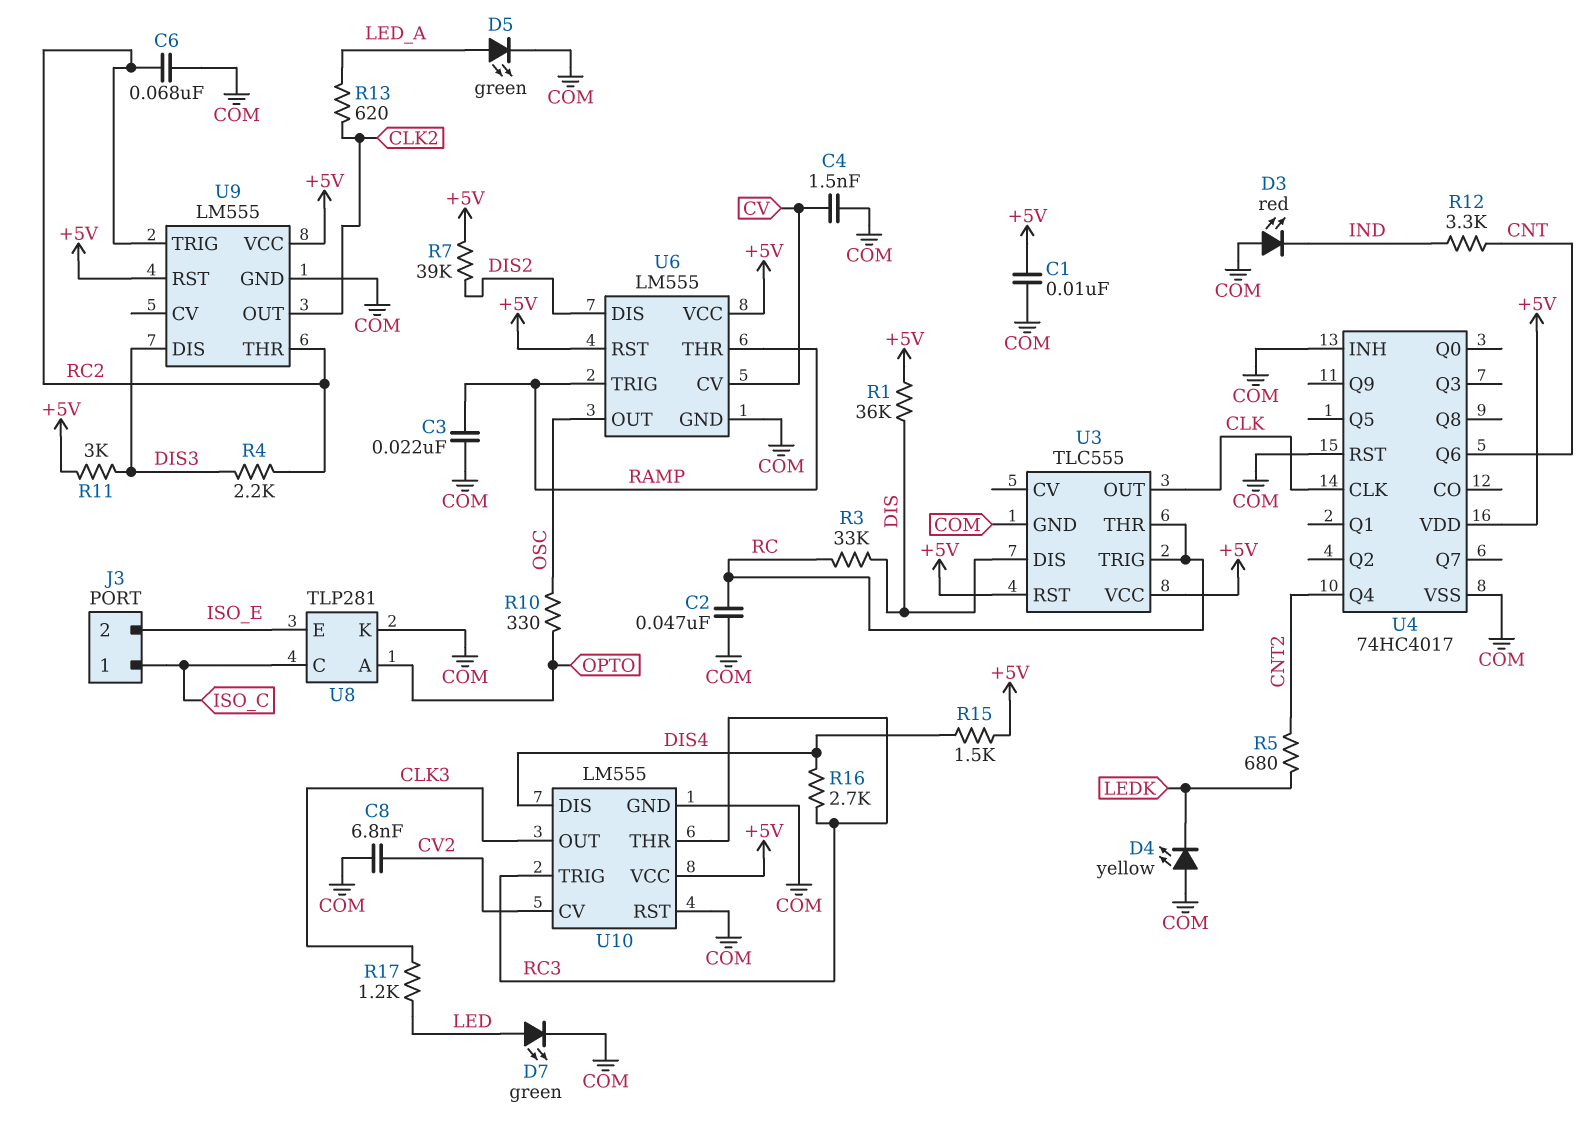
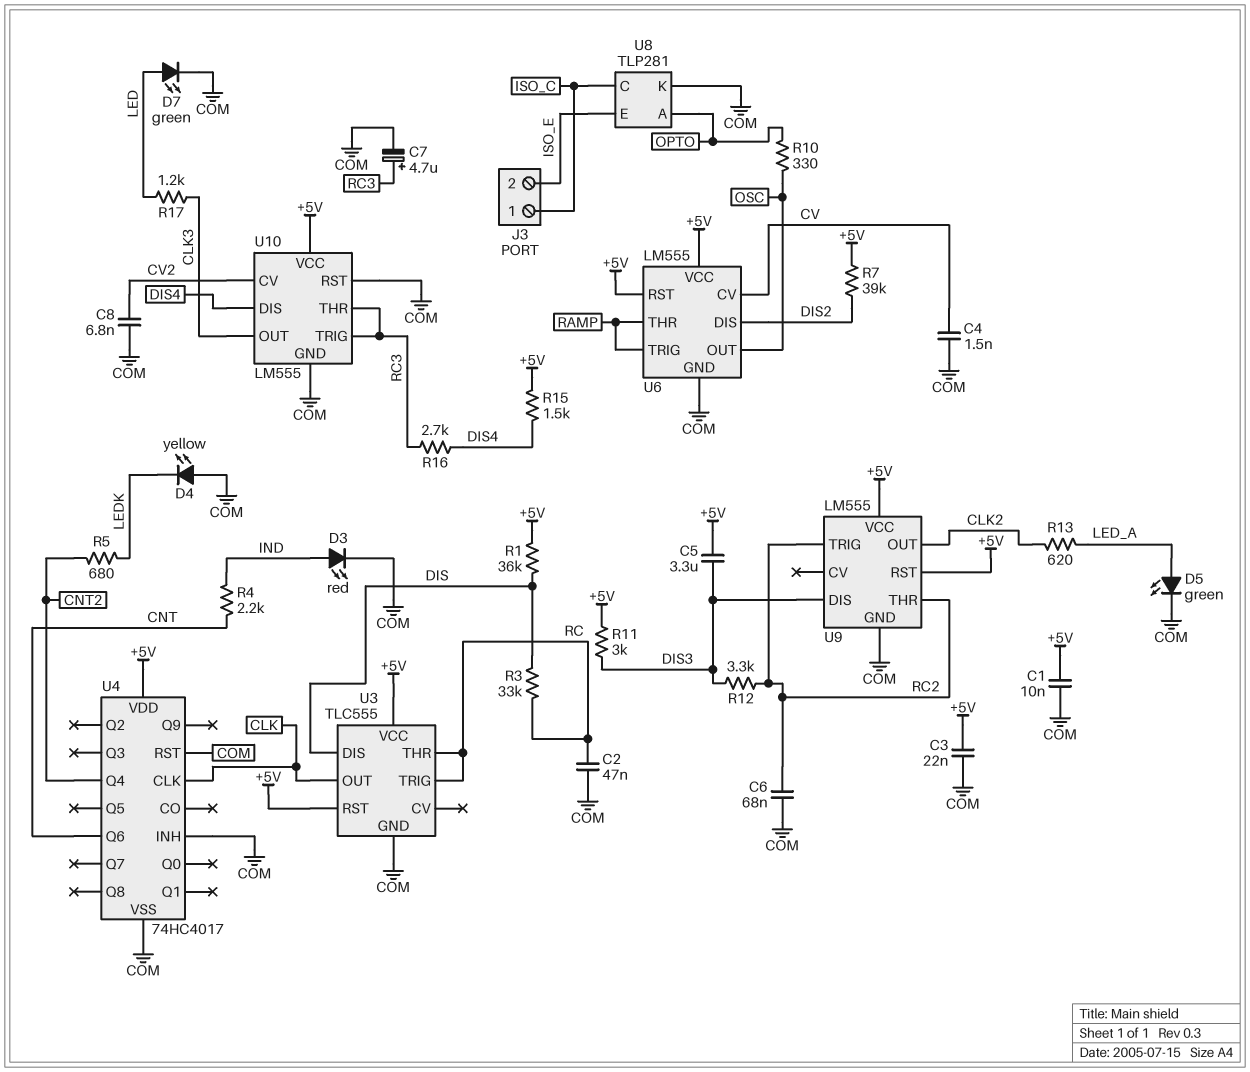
C3: 22nF (COM, RAMP) -> 22nF (+5V, COM)
C5: none -> 3.3uF (+5V, DIS3)
C7: none -> 4.7uF (plus RC3, minus COM)
D3: LED red (A COM, K IND) -> LED red (A IND, K COM)
R4: 2.2k (DIS3, RC2) -> 2.2k (CNT, IND)
R12: 3.3k (CNT, IND) -> 3.3k (DIS3, RC2)

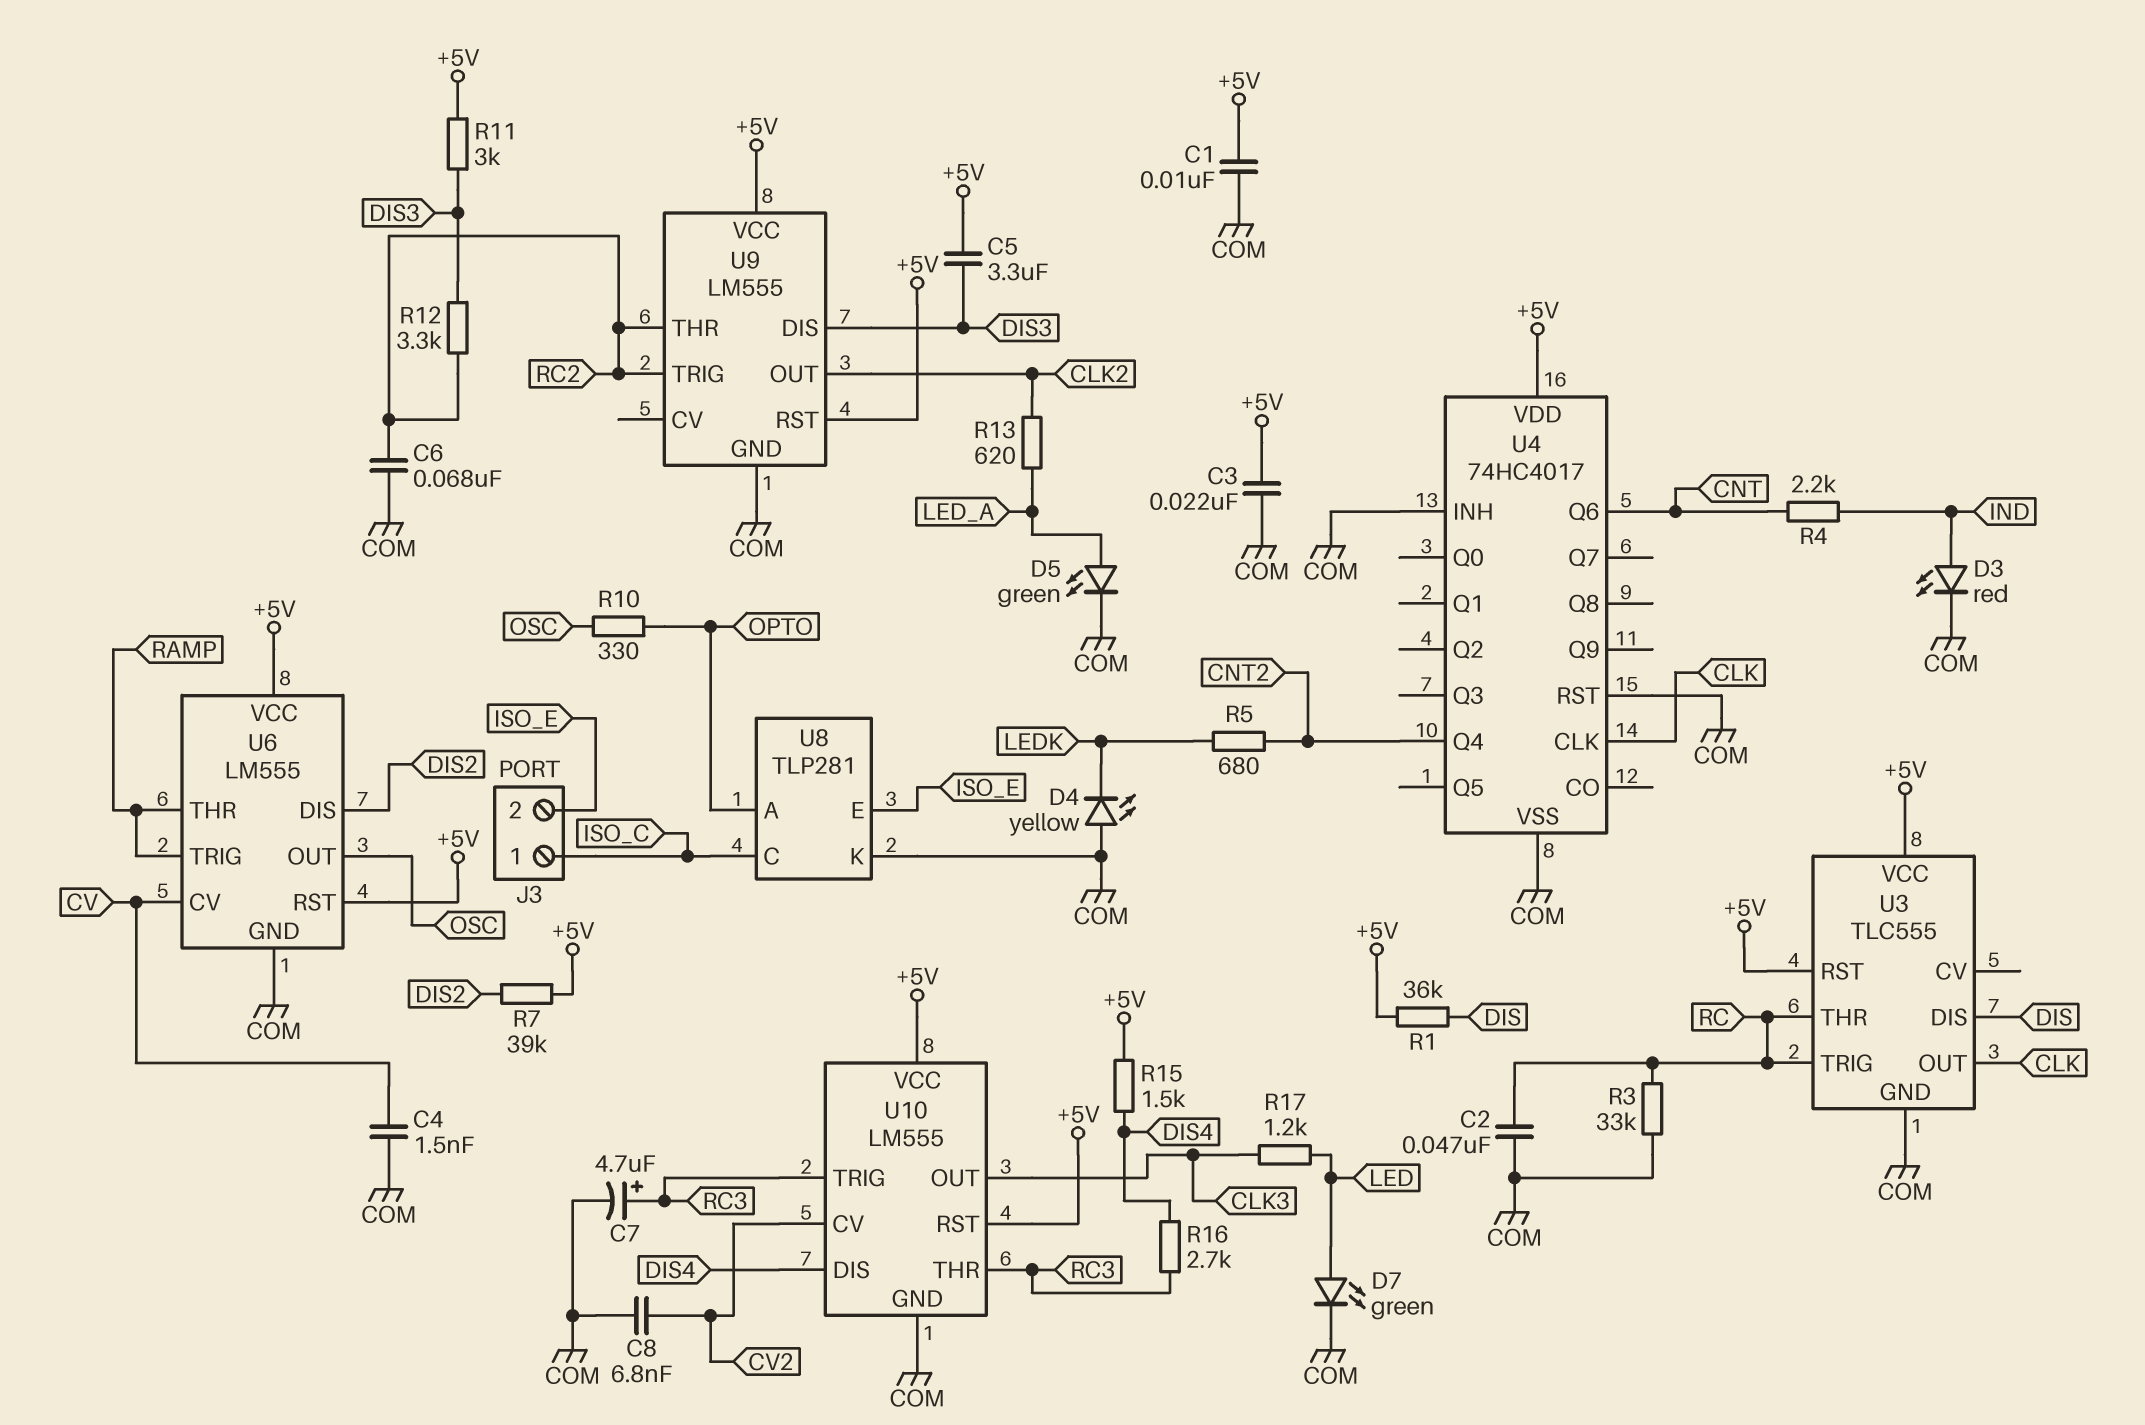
R3: 33k (DIS, RC) -> 33k (COM, RC)
U10 pin RST: COM -> +5V

